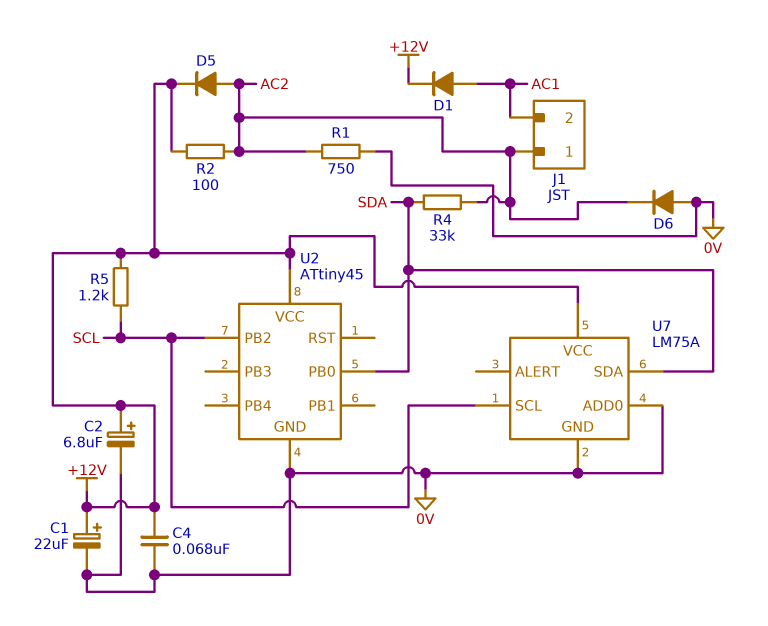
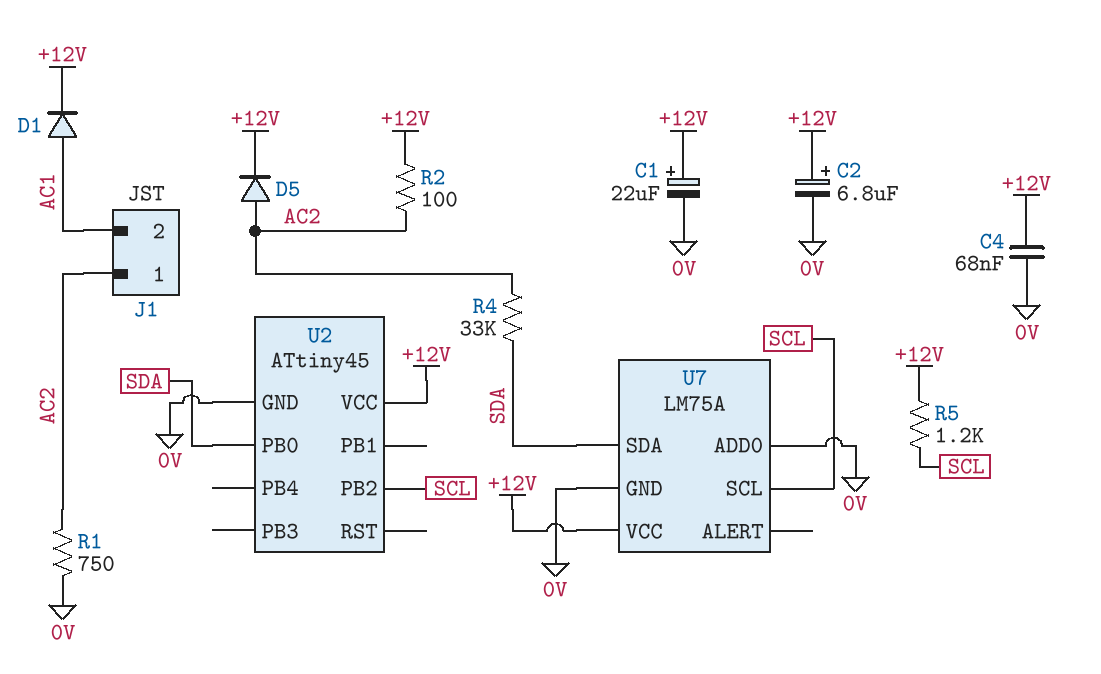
D6: diode (A 0V, K AC2) -> none

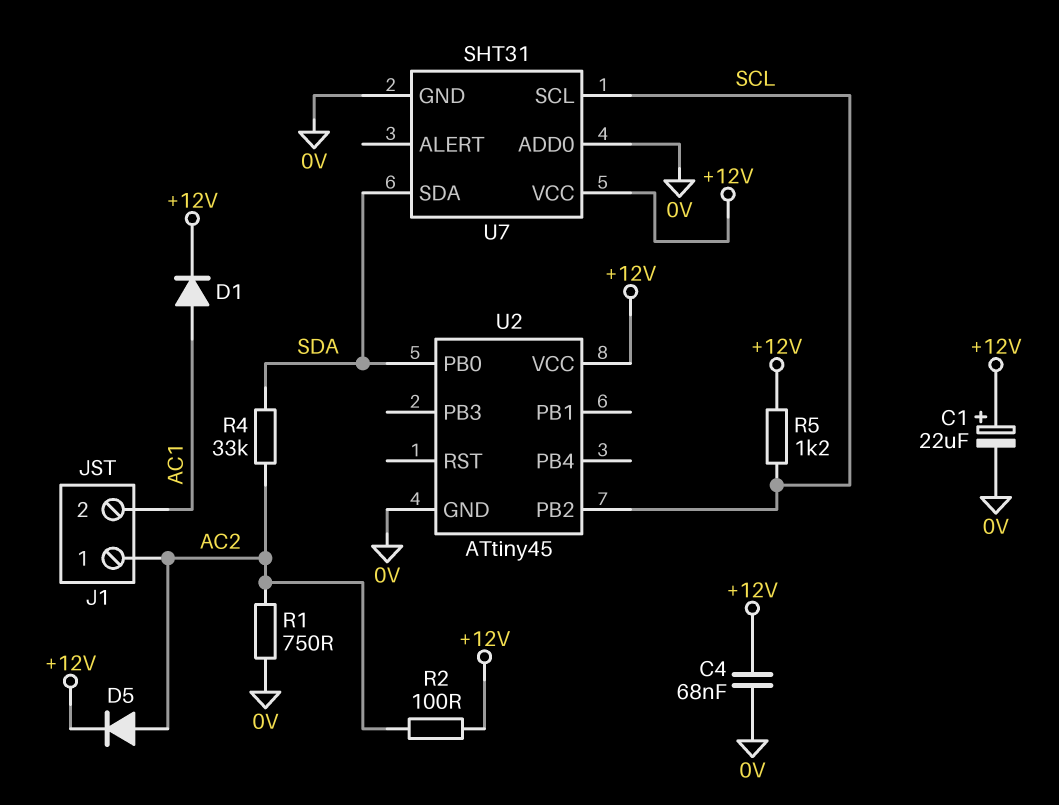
C2: 6.8uF (plus +12V, minus 0V) -> none
U7: LM75A -> SHT31

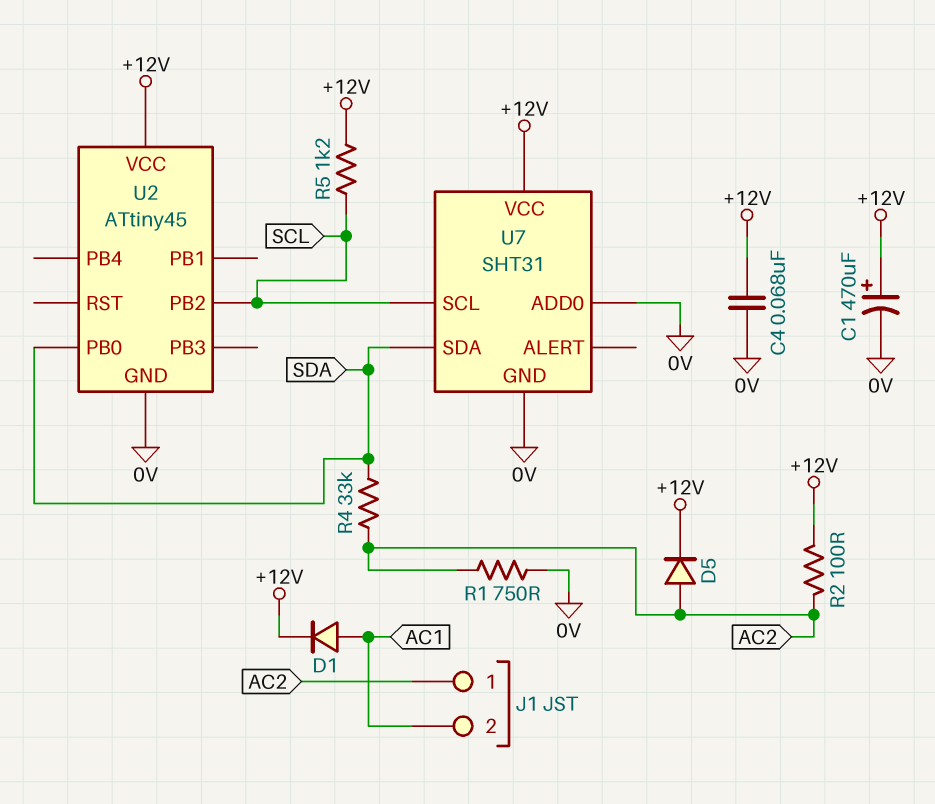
C1: 22uF (plus +12V, minus 0V) -> 470uF (plus +12V, minus 0V)

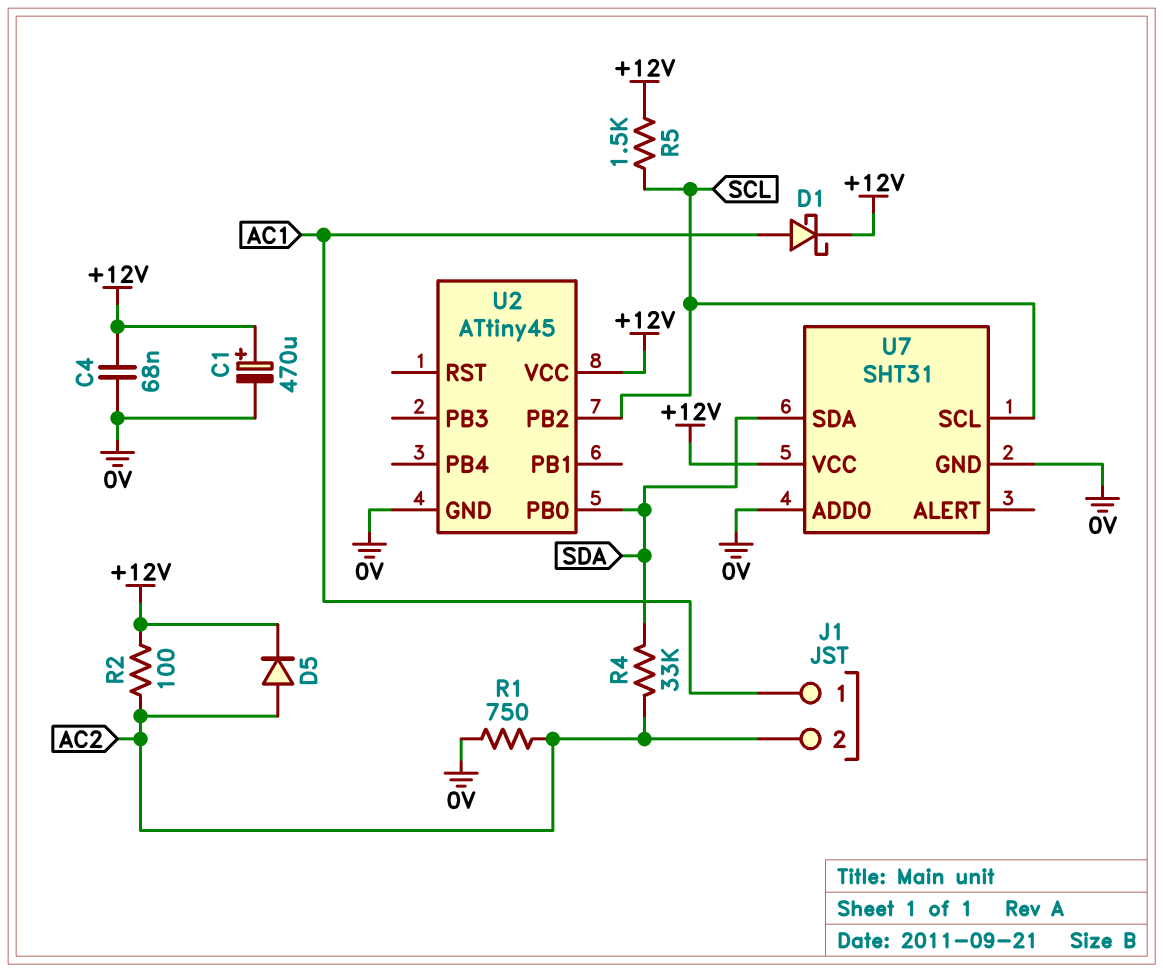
D1: diode (A AC1, K +12V) -> schottky (A AC1, K +12V)
J1 pin 1: AC2 -> AC1
J1 pin 2: AC1 -> AC2
R5: 1.2k (+12V, SCL) -> 1.5k (+12V, SCL)

